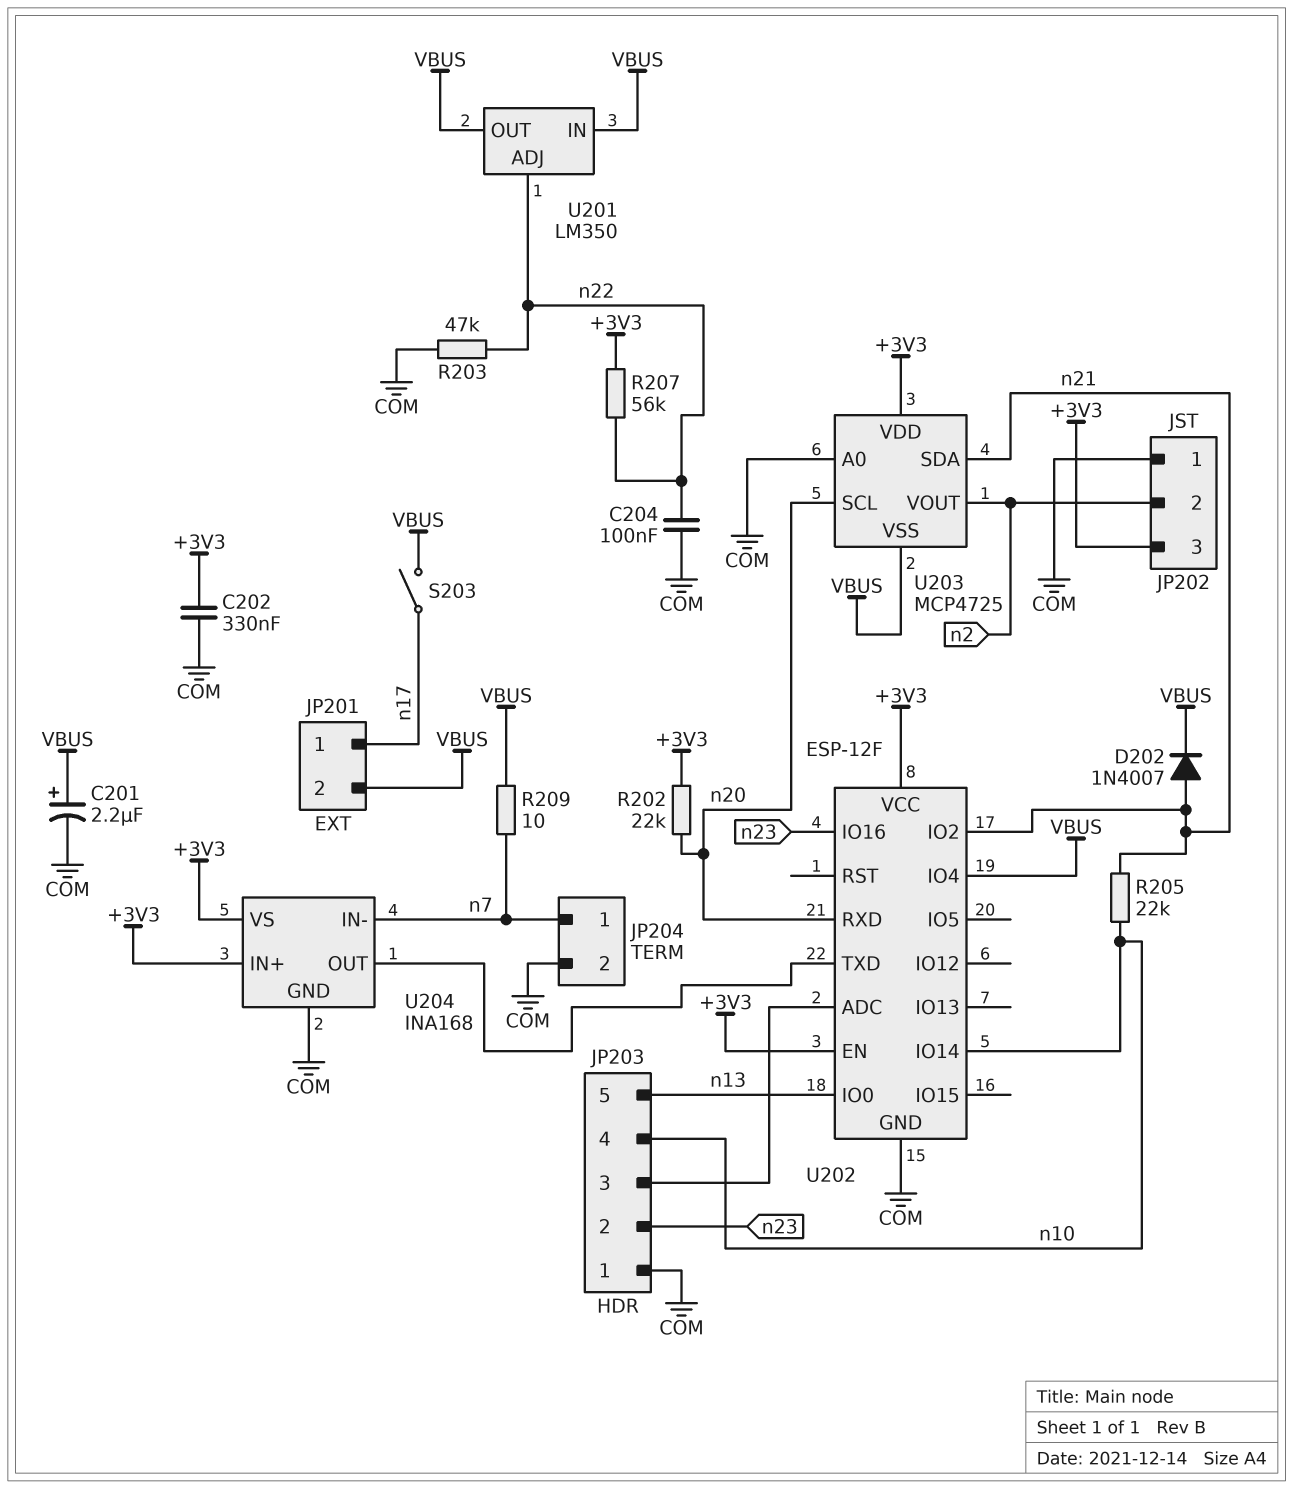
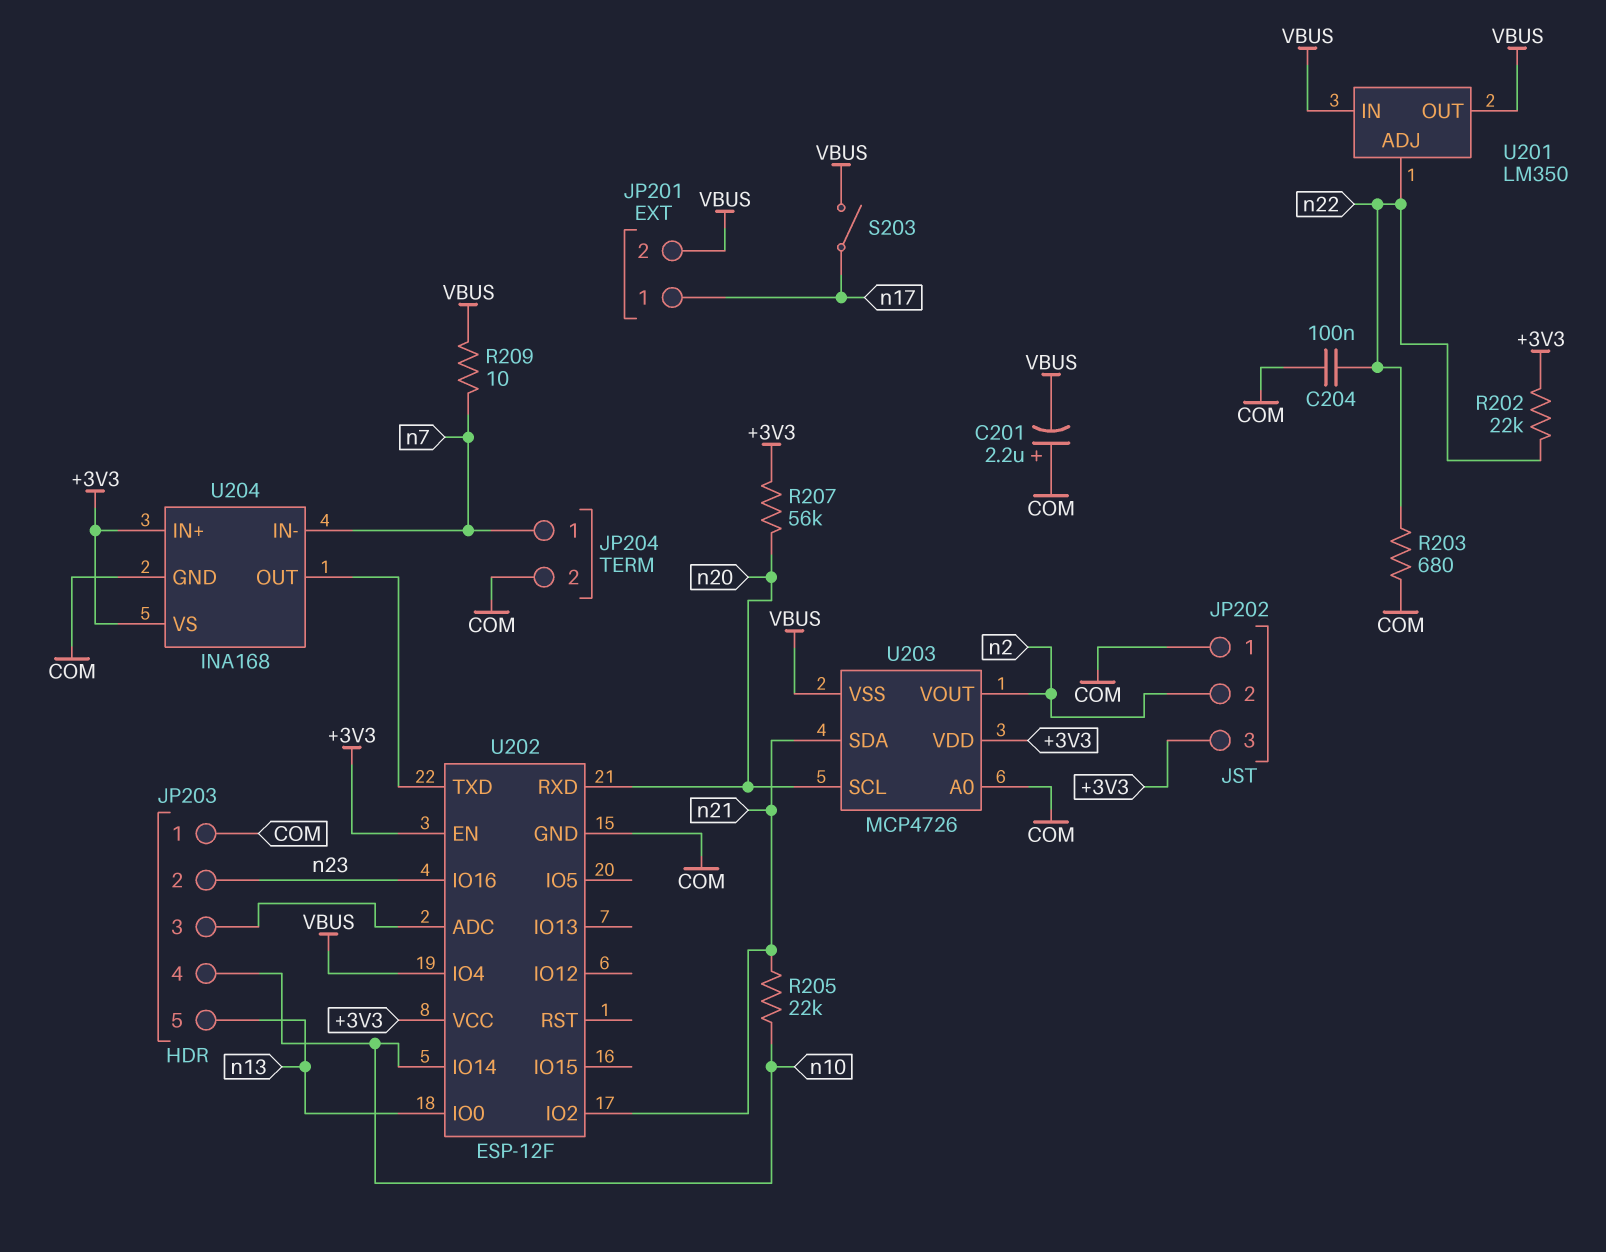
C201: 2.2uF (plus VBUS, minus COM) -> 2.2uF (plus COM, minus VBUS)
C202: 330nF (+3V3, COM) -> none
D202: diode 1N4007 (A n21, K VBUS) -> none
R202: 22k (+3V3, n20) -> 22k (+3V3, n22)
R203: 47k (COM, n22) -> 680 (COM, n22)
R207: 56k (+3V3, n22) -> 56k (+3V3, n20)
U203: MCP4725 -> MCP4726

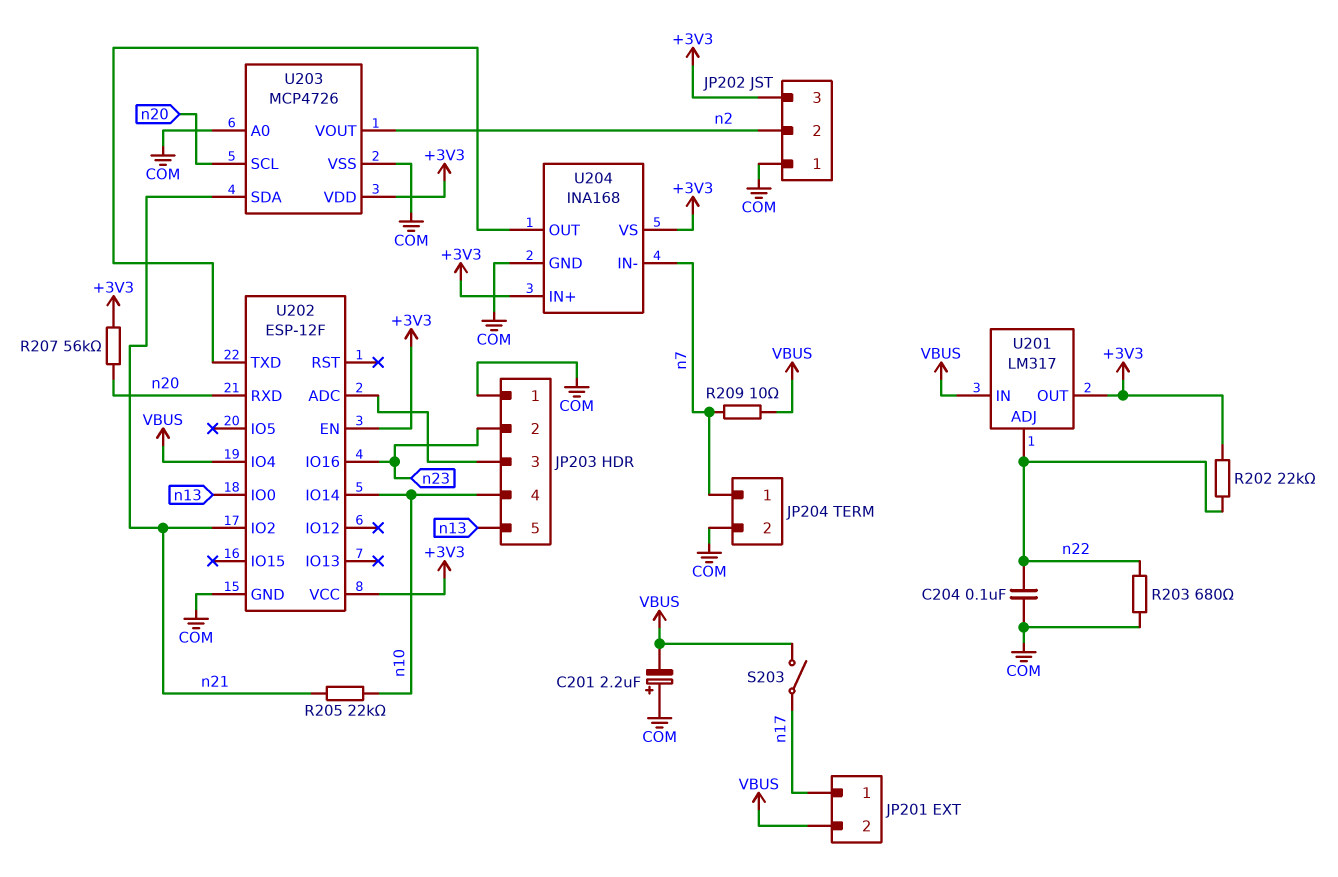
U201: LM350 -> LM317
U201 pin OUT: VBUS -> +3V3
U203 pin VSS: VBUS -> COM

